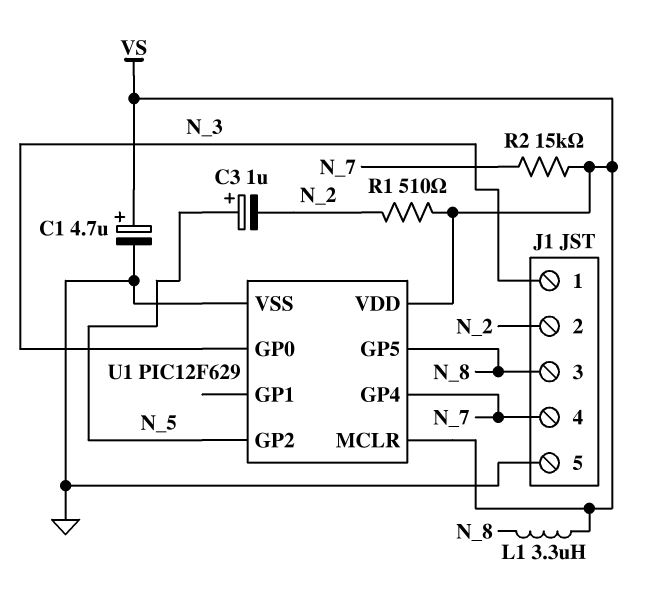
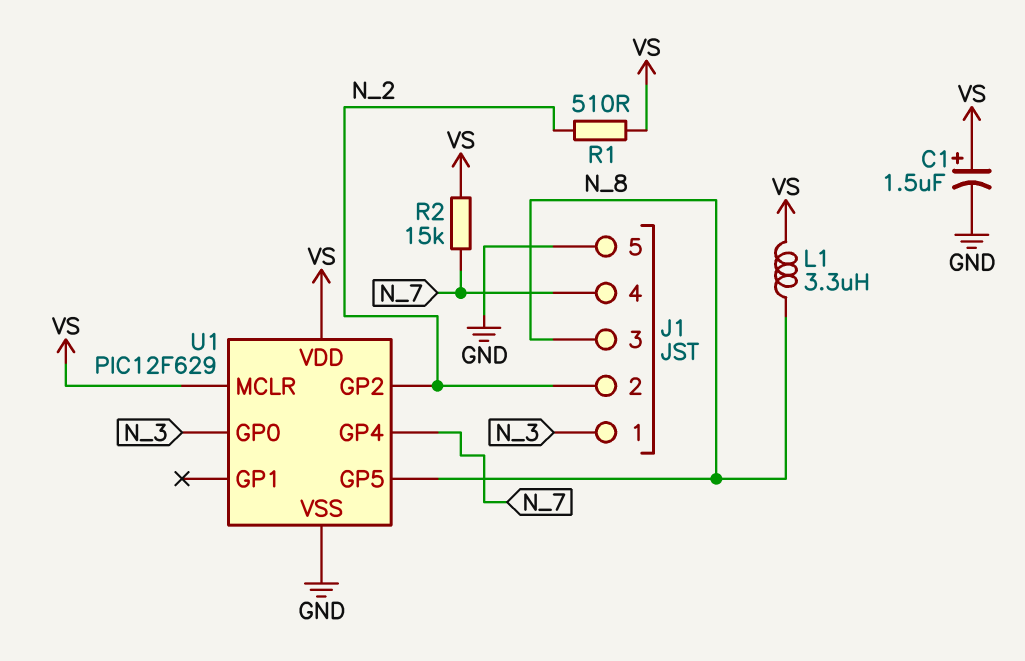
C1: 4.7uF (plus VS, minus GND) -> 1.5uF (plus VS, minus GND)
C3: 1uF (plus N_5, minus N_2) -> none
U1 pin GP2: N_5 -> N_2

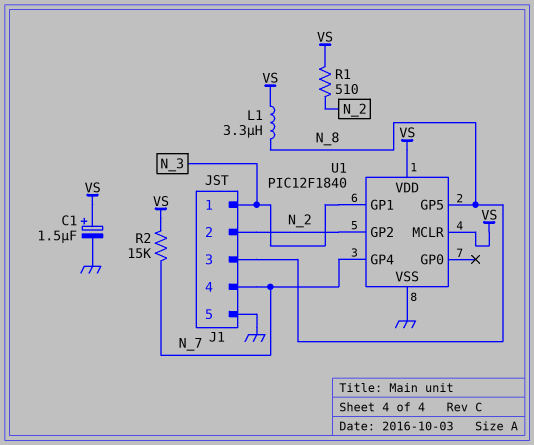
U1: PIC12F629 -> PIC12F1840
U1 pin GP0: N_3 -> none
U1 pin GP1: none -> N_3

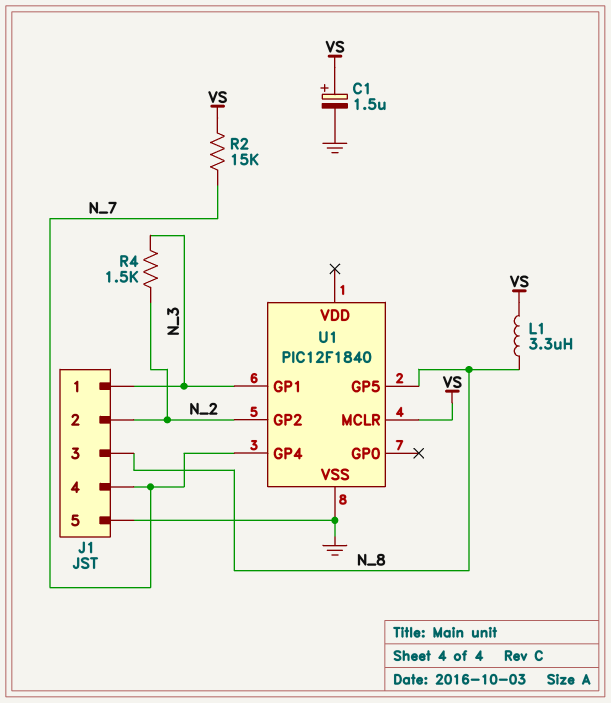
R1: 510 (N_2, VS) -> none
R4: none -> 1.5k (N_2, N_3)
U1 pin VDD: VS -> none

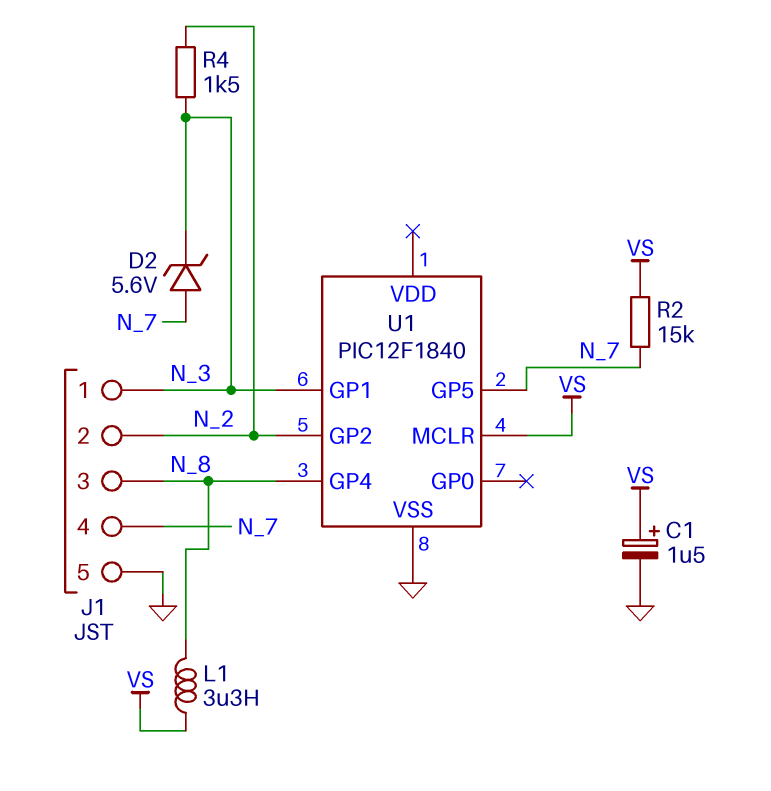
D2: none -> zener 5.6V (A N_7, K N_3)
U1 pin GP4: N_7 -> N_8
U1 pin GP5: N_8 -> N_7

